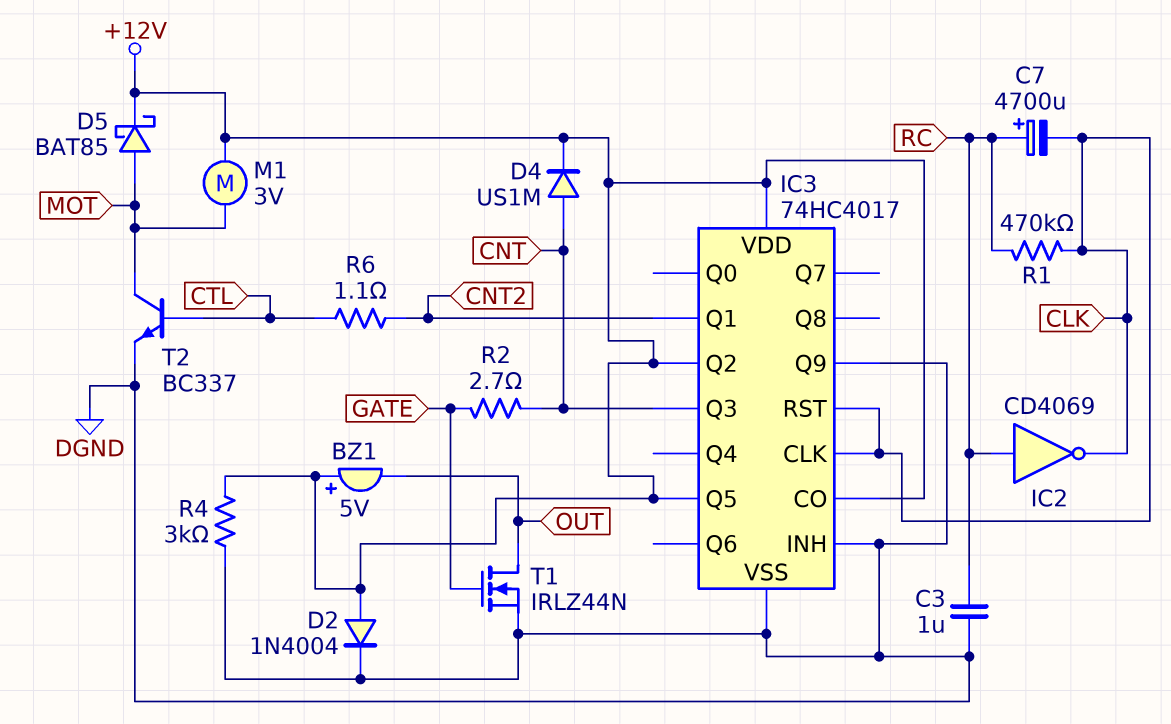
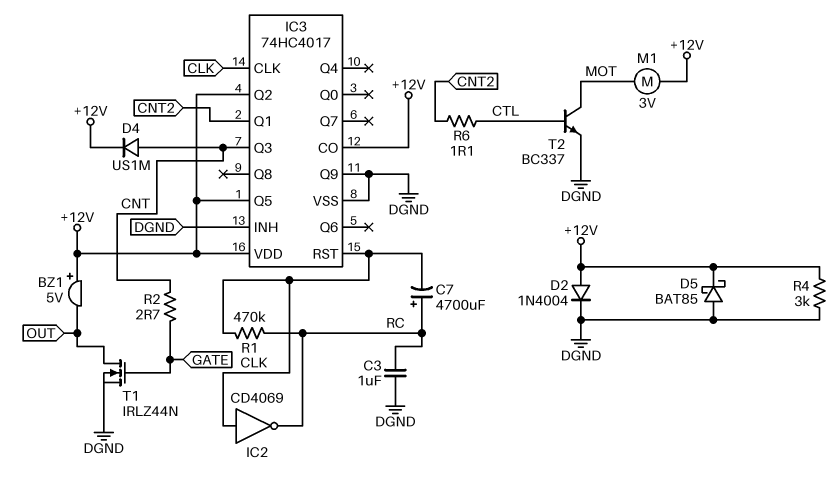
D5: schottky BAT85 (A MOT, K +12V) -> schottky BAT85 (A DGND, K +12V)
IC2: NOT CD4069 (in RC, out CLK) -> NOT CD4069 (in CLK, out RC)

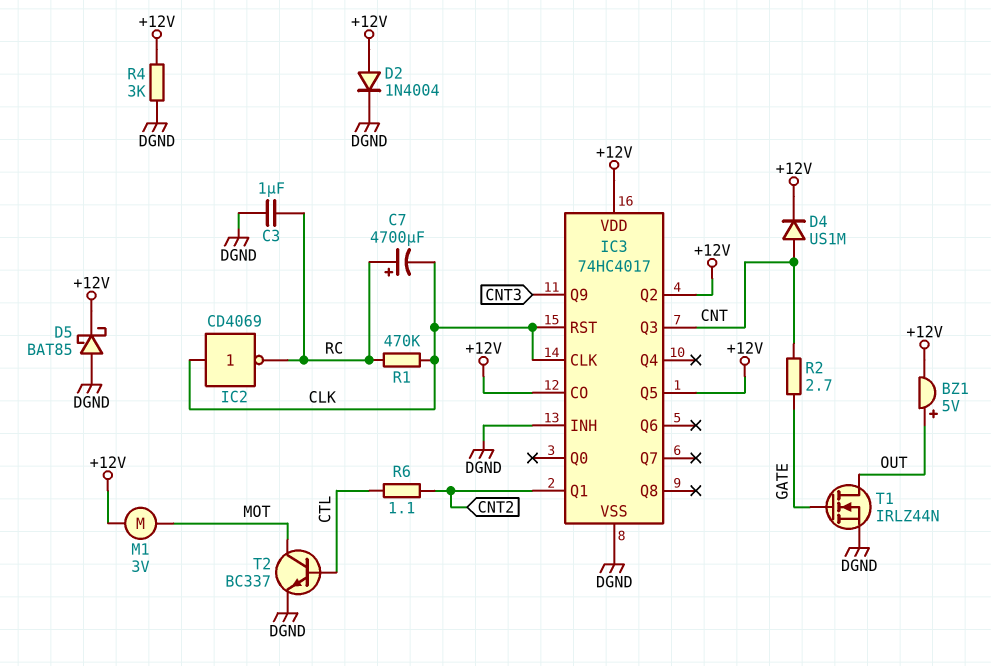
BZ1: buzzer 5V (plus +12V, minus OUT) -> buzzer 5V (plus OUT, minus +12V)
IC3 pin Q9: DGND -> CNT3

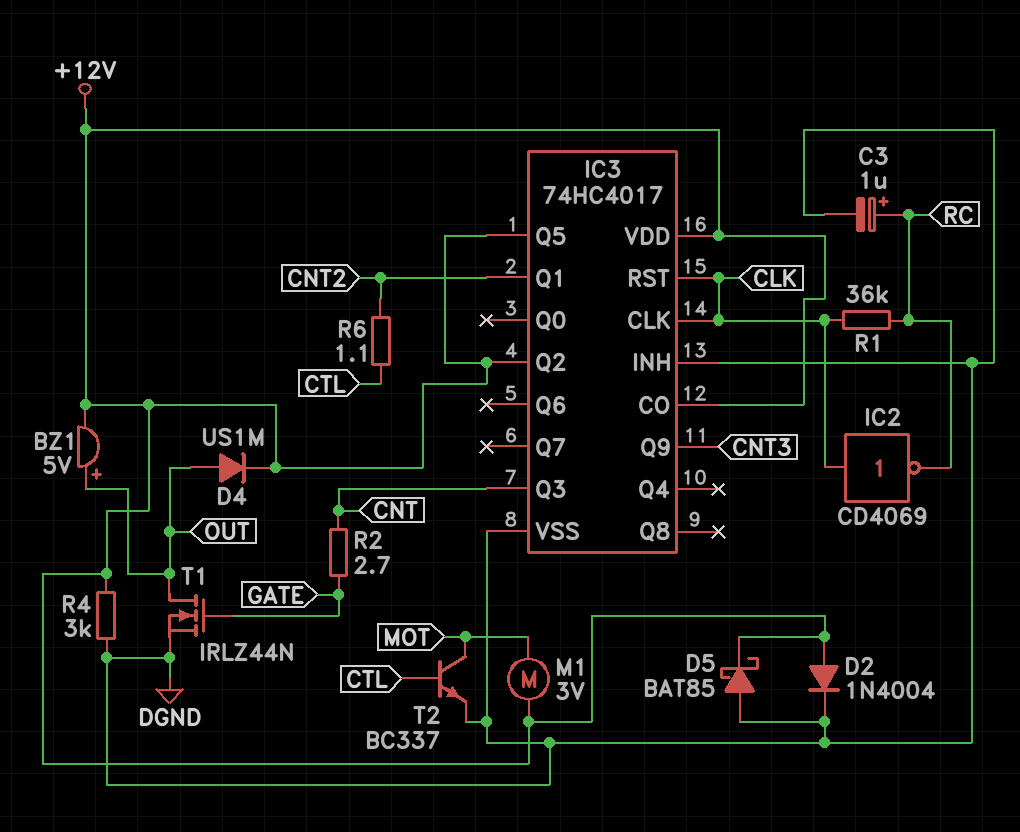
C3: 1uF (DGND, RC) -> 1uF (plus RC, minus DGND)
C7: 4700uF (plus RC, minus CLK) -> none
D4: diode US1M (A CNT, K +12V) -> diode US1M (A OUT, K +12V)
R1: 470k (CLK, RC) -> 36k (CLK, RC)

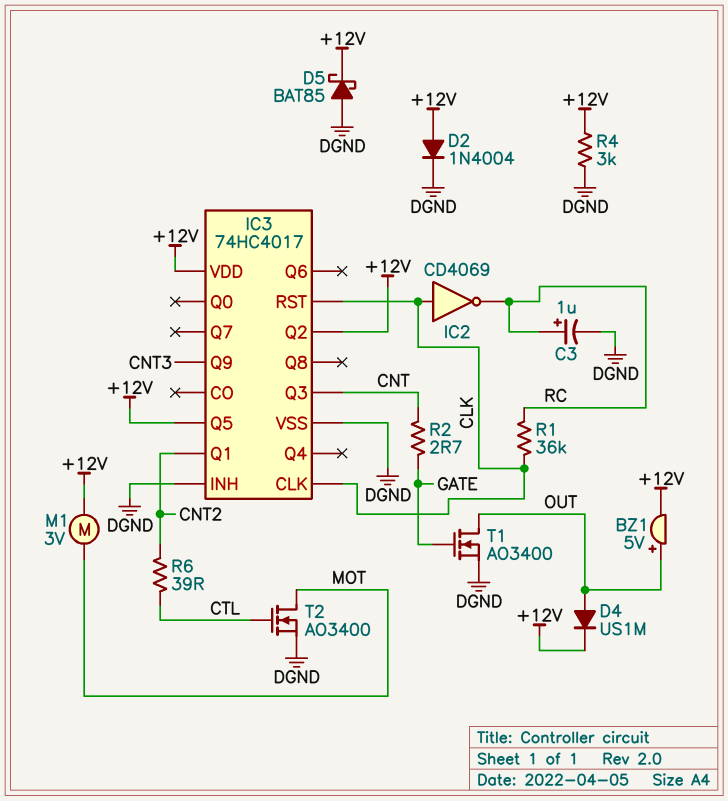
IC3 pin CO: +12V -> none
R6: 1.1 (CNT2, CTL) -> 39 (CNT2, CTL)
T1: NMOS IRLZ44N (G GATE, D OUT, S DGND) -> NMOS AO3400 (G GATE, D OUT, S DGND)
T2: NPN BC337 (B CTL, C MOT, E DGND) -> NMOS AO3400 (G CTL, D MOT, S DGND)

